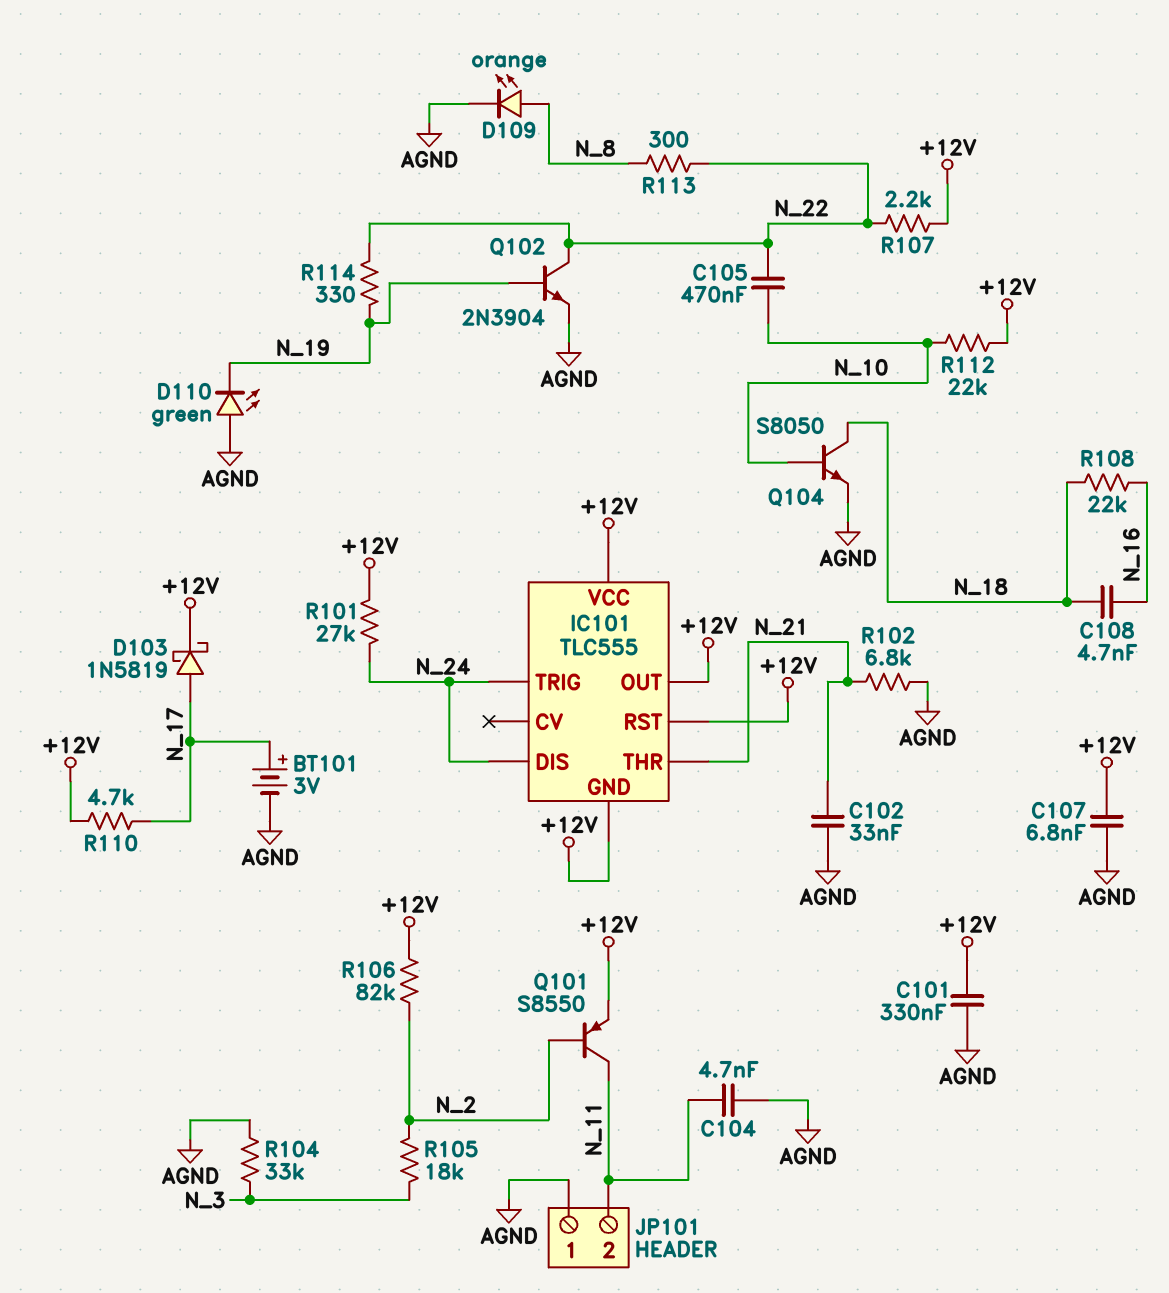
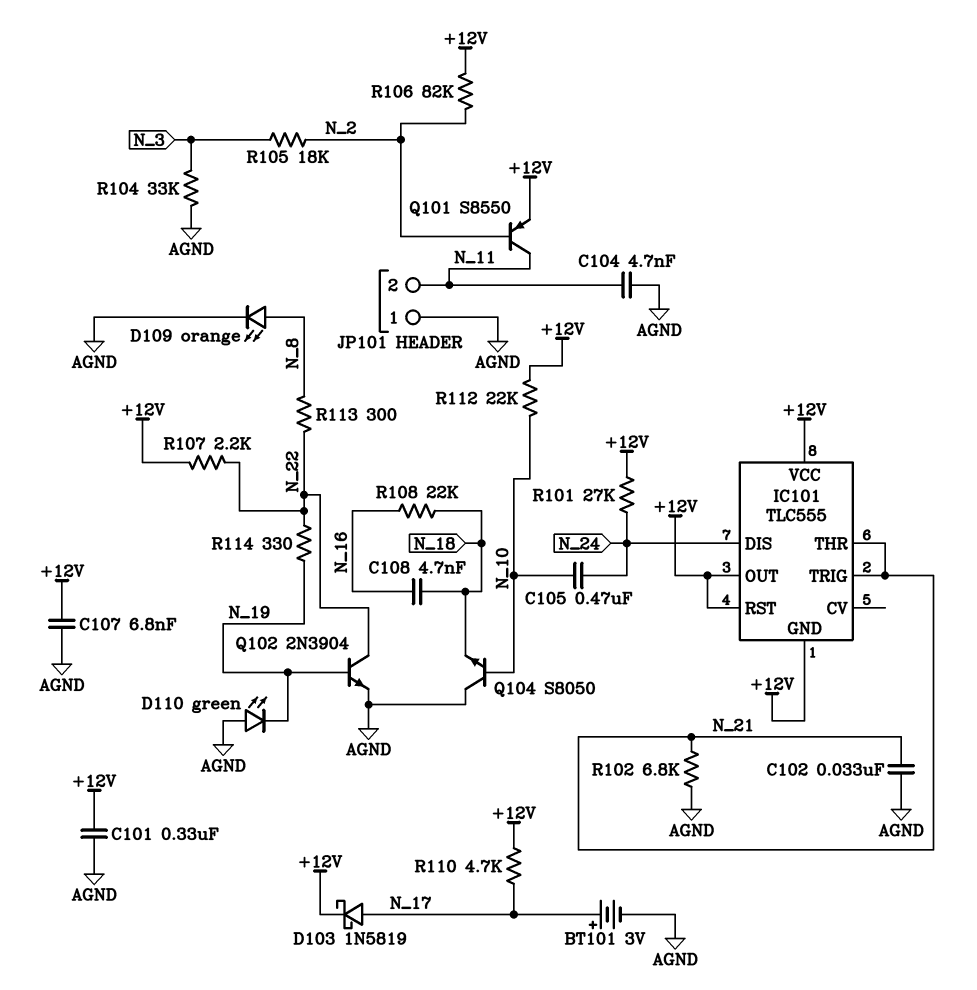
C105: 470nF (N_10, N_22) -> 470nF (N_10, N_24)
IC101 pin TRIG: N_24 -> N_21
Q104: NPN S8050 (B N_10, C N_18, E AGND) -> NPN S8050 (B N_10, C AGND, E N_18)

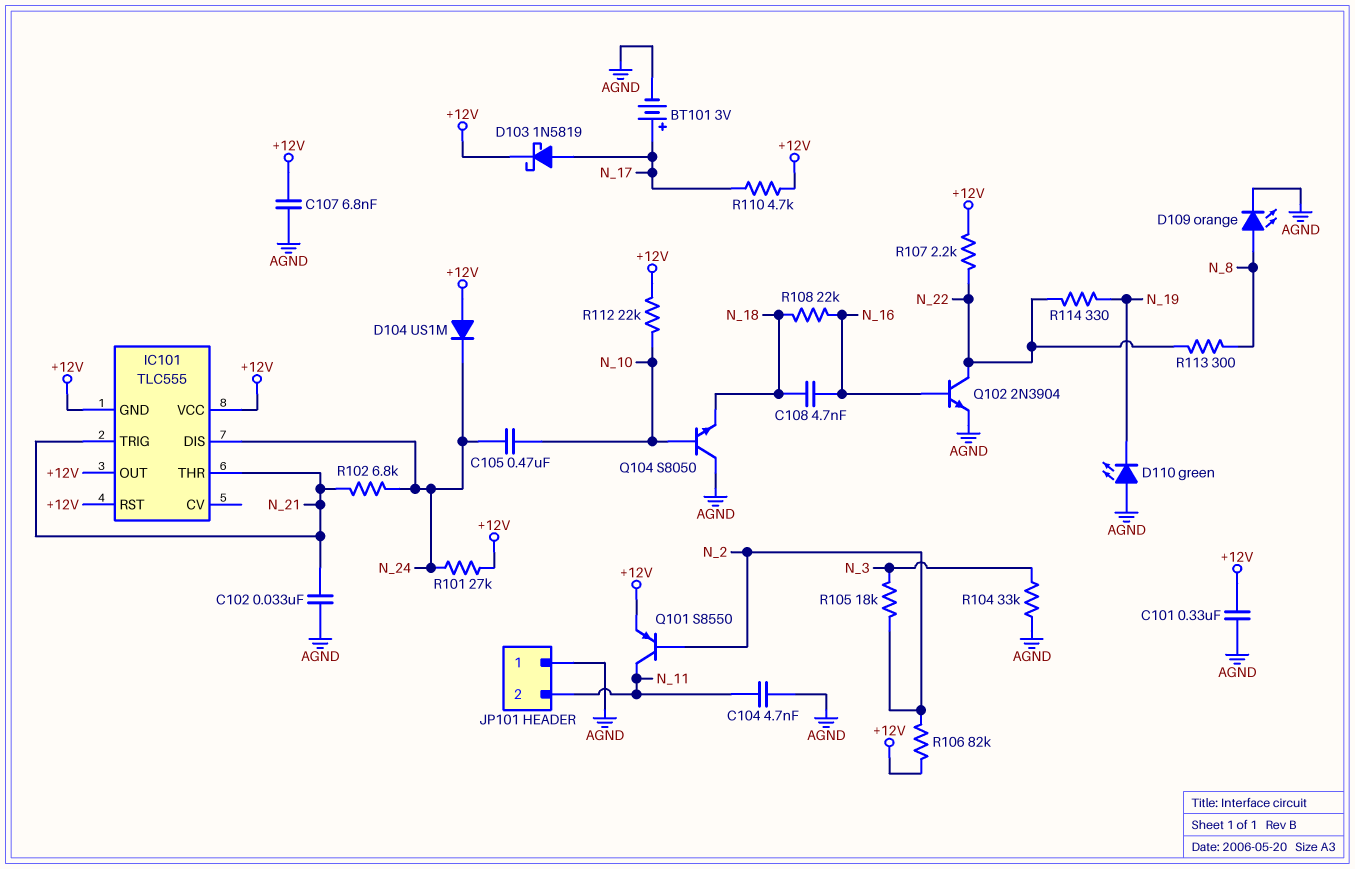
D104: none -> diode US1M (A +12V, K N_24)
Q102: NPN 2N3904 (B N_19, C N_22, E AGND) -> NPN 2N3904 (B N_16, C N_22, E AGND)
R102: 6.8k (AGND, N_21) -> 6.8k (N_21, N_24)

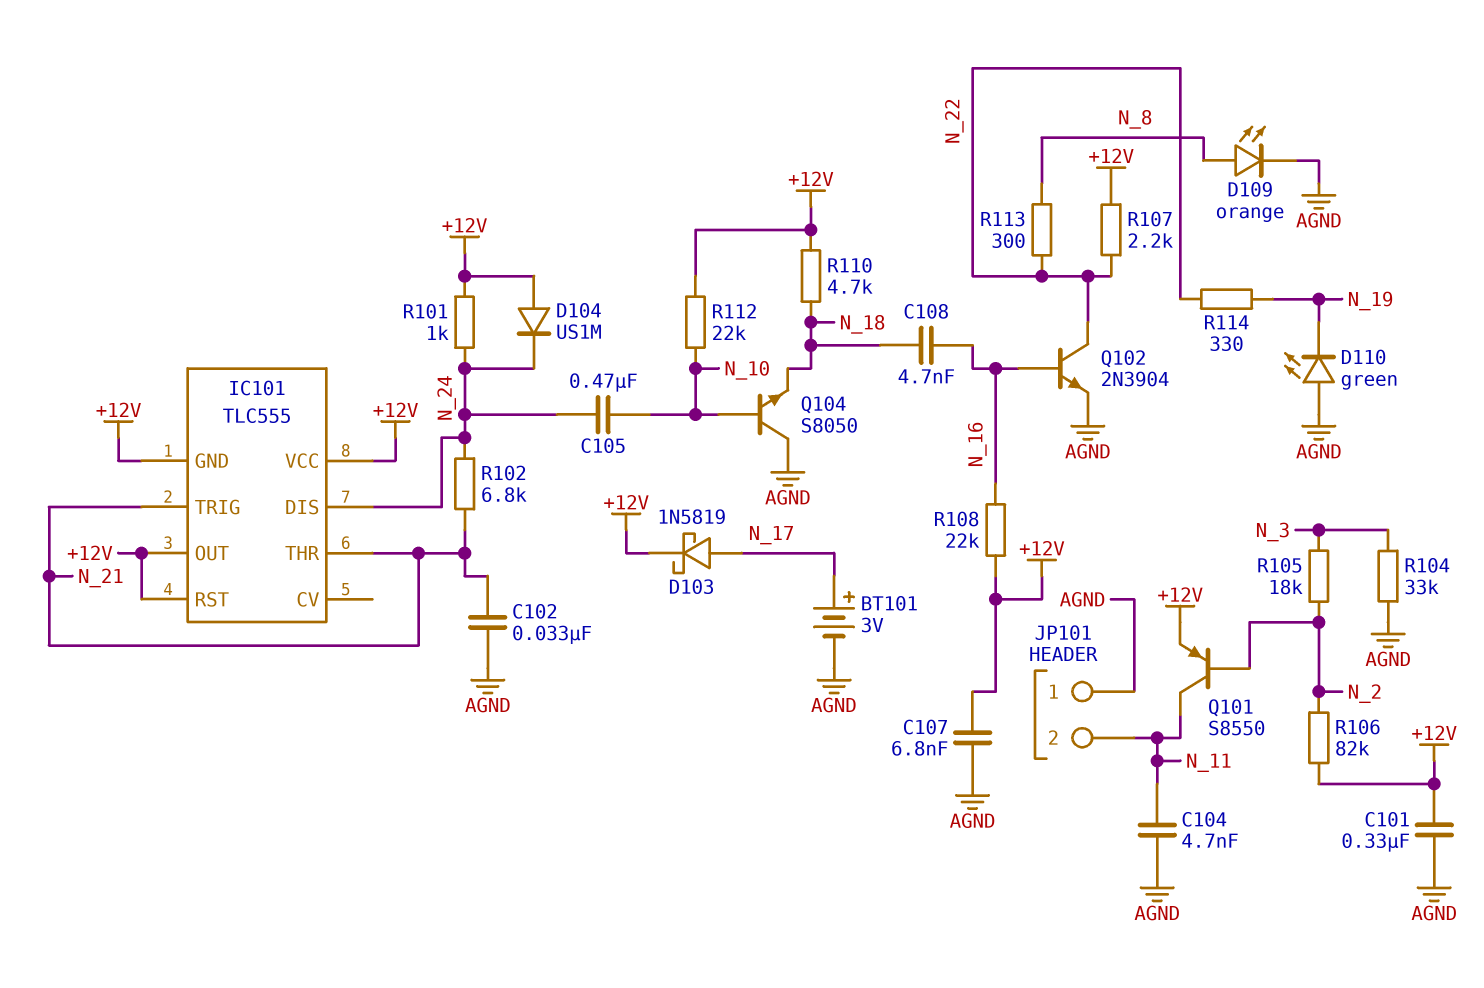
R101: 27k (+12V, N_24) -> 1k (+12V, N_24)
R108: 22k (N_16, N_18) -> 22k (+12V, N_16)
R110: 4.7k (+12V, N_17) -> 4.7k (+12V, N_18)

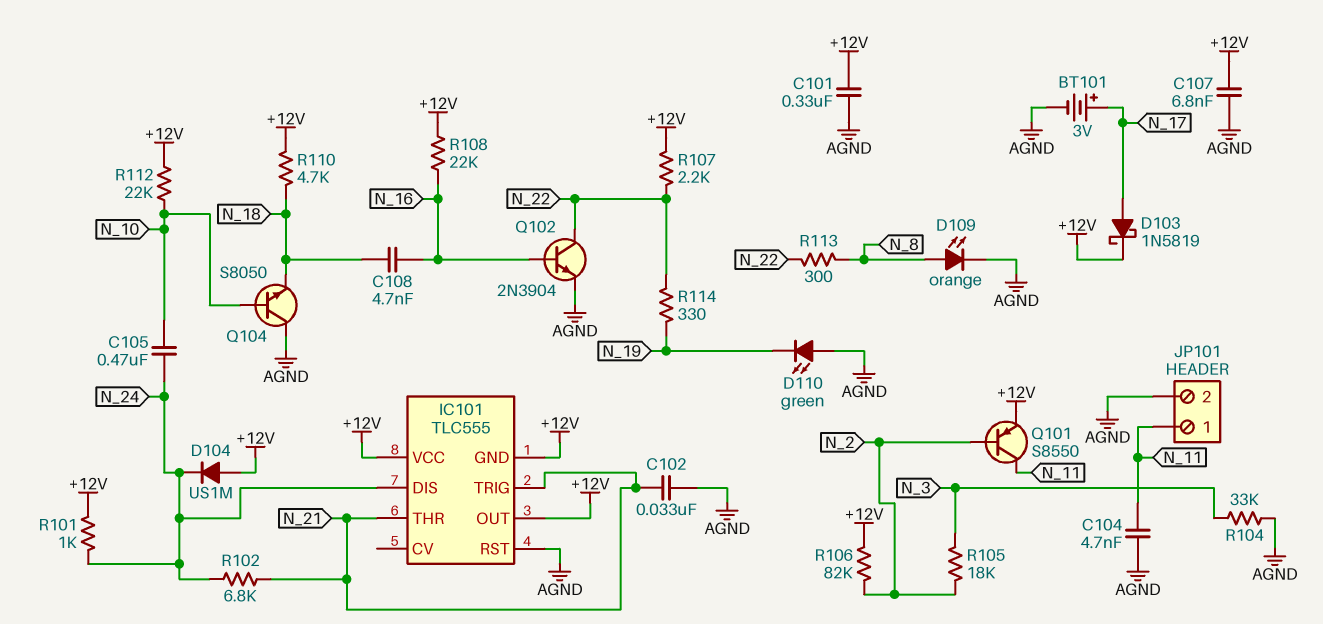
IC101 pin RST: +12V -> AGND
JP101 pin 1: AGND -> N_11
JP101 pin 2: N_11 -> AGND

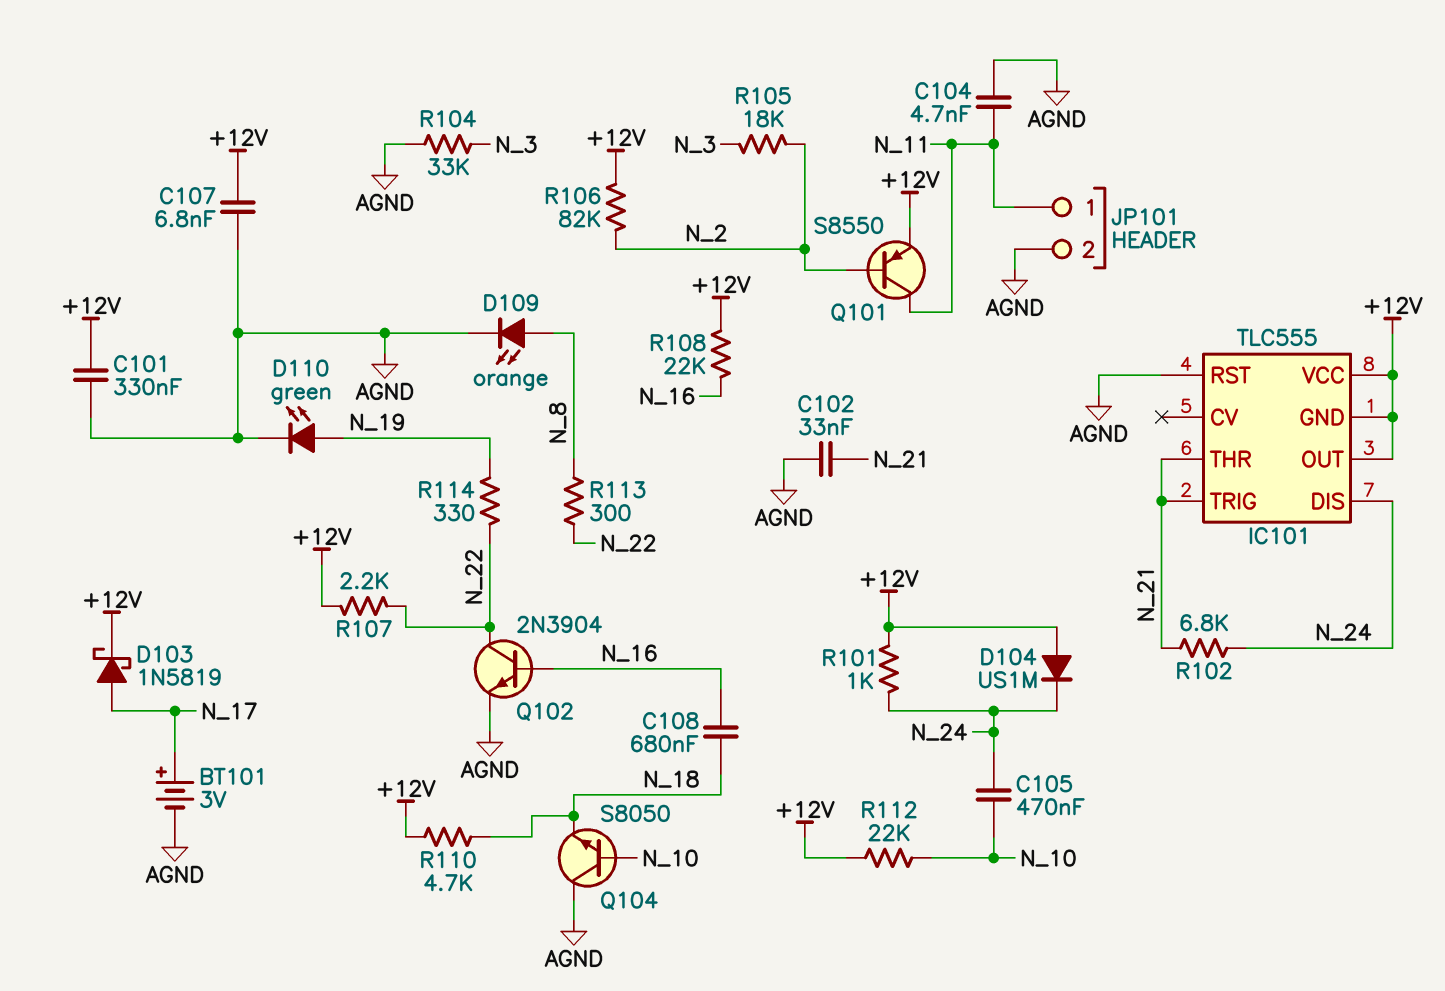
C108: 4.7nF (N_16, N_18) -> 680nF (N_16, N_18)
D110: LED green (A AGND, K N_19) -> LED green (A N_19, K AGND)

